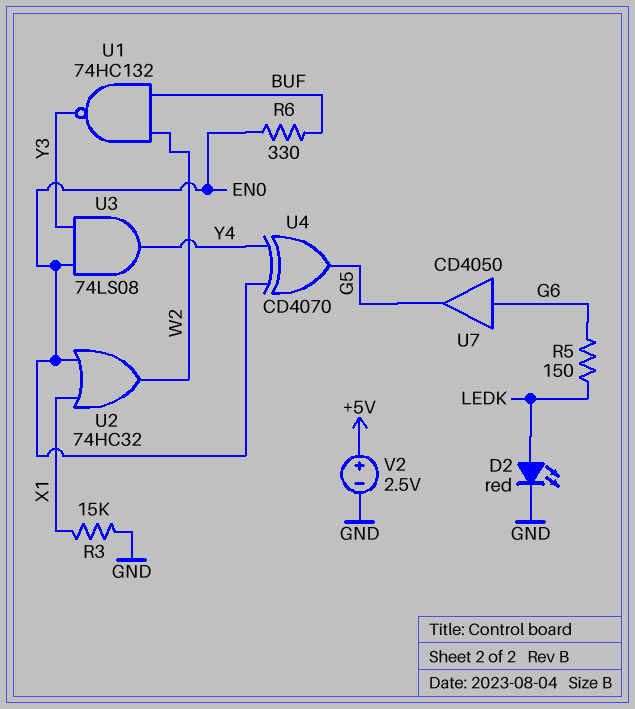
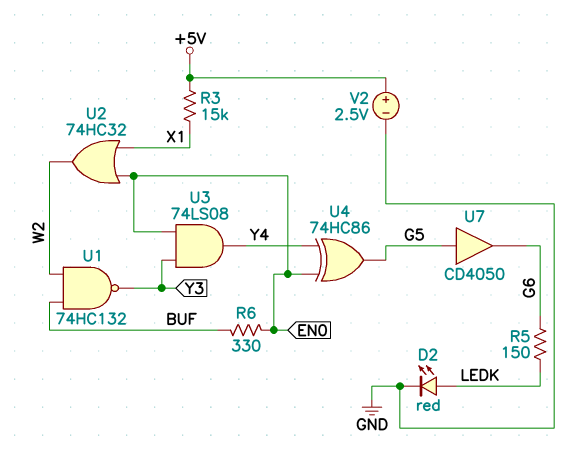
R3: 15k (GND, X1) -> 15k (+5V, X1)
U4: XOR CD4070 (in EN0, in Y4, out G5) -> XOR 74HC86 (in EN0, in Y4, out G5)
U7: buffer CD4050 (in G6, out G5) -> buffer CD4050 (in G5, out G6)

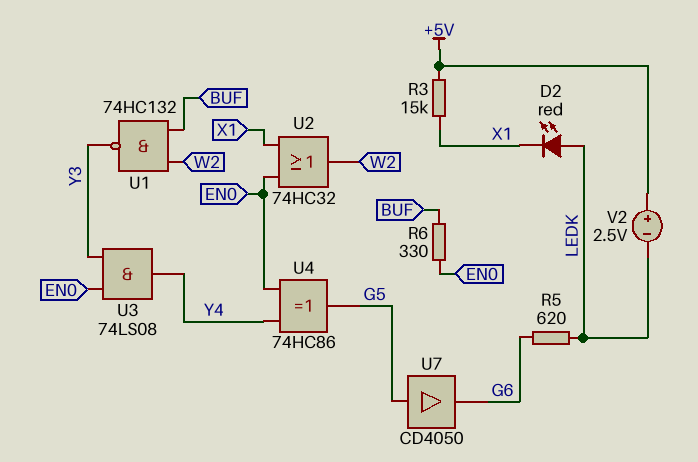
D2: LED red (A LEDK, K GND) -> LED red (A LEDK, K X1)
R5: 150 (G6, LEDK) -> 620 (G6, LEDK)
V2: 2.5V (plus +5V, minus GND) -> 2.5V (plus +5V, minus LEDK)

